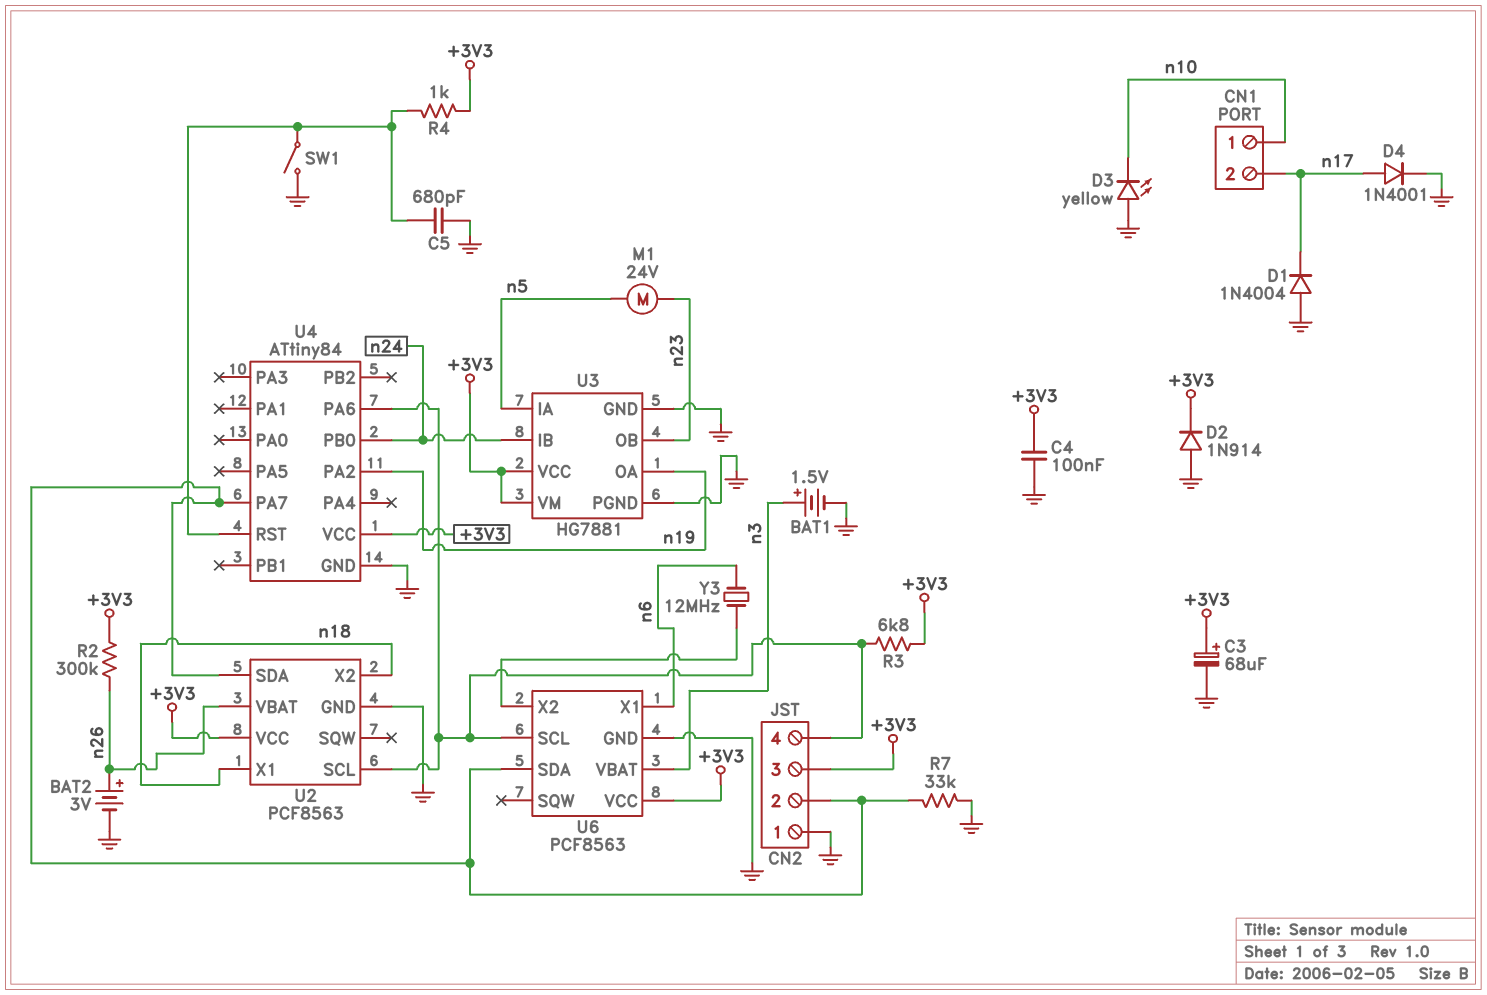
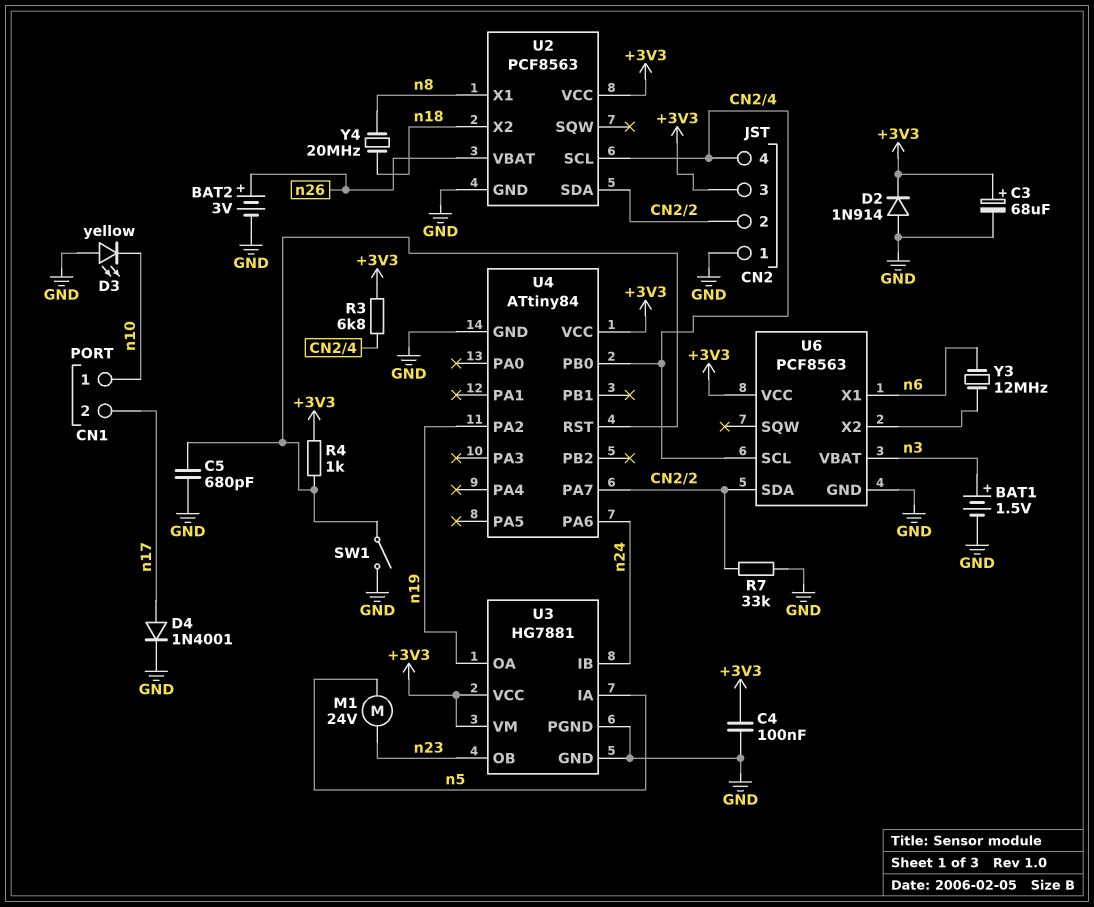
D1: diode 1N4004 (A GND, K n17) -> none
R2: 300k (+3V3, n26) -> none
U2 pin X1: n18 -> n8
U4 pin PA6: CN2/4 -> n24
U4 pin PB0: n24 -> CN2/4
Y4: none -> 20MHz (n8, n18)

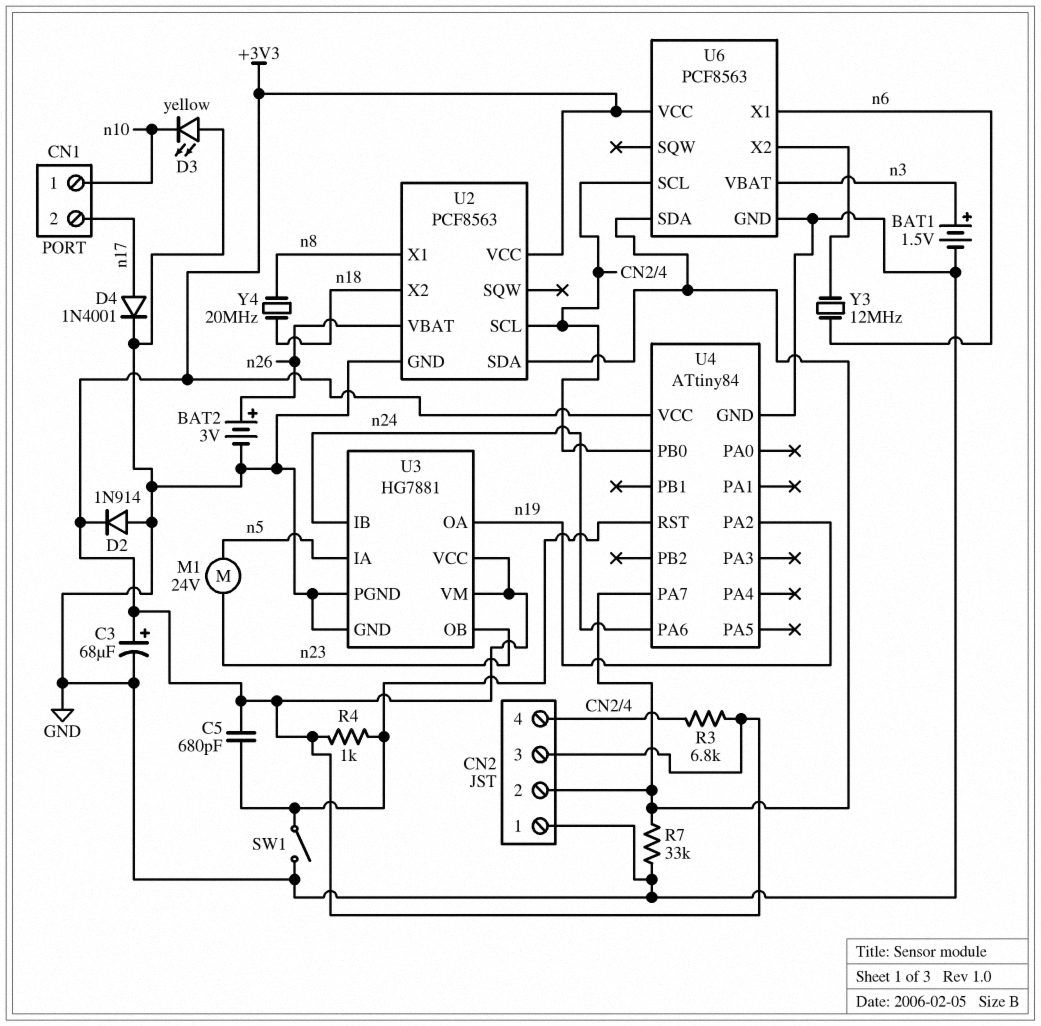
C4: 100nF (+3V3, GND) -> none
C5: 680pF (GND, U4/RST) -> 680pF (+3V3, U4/RST)

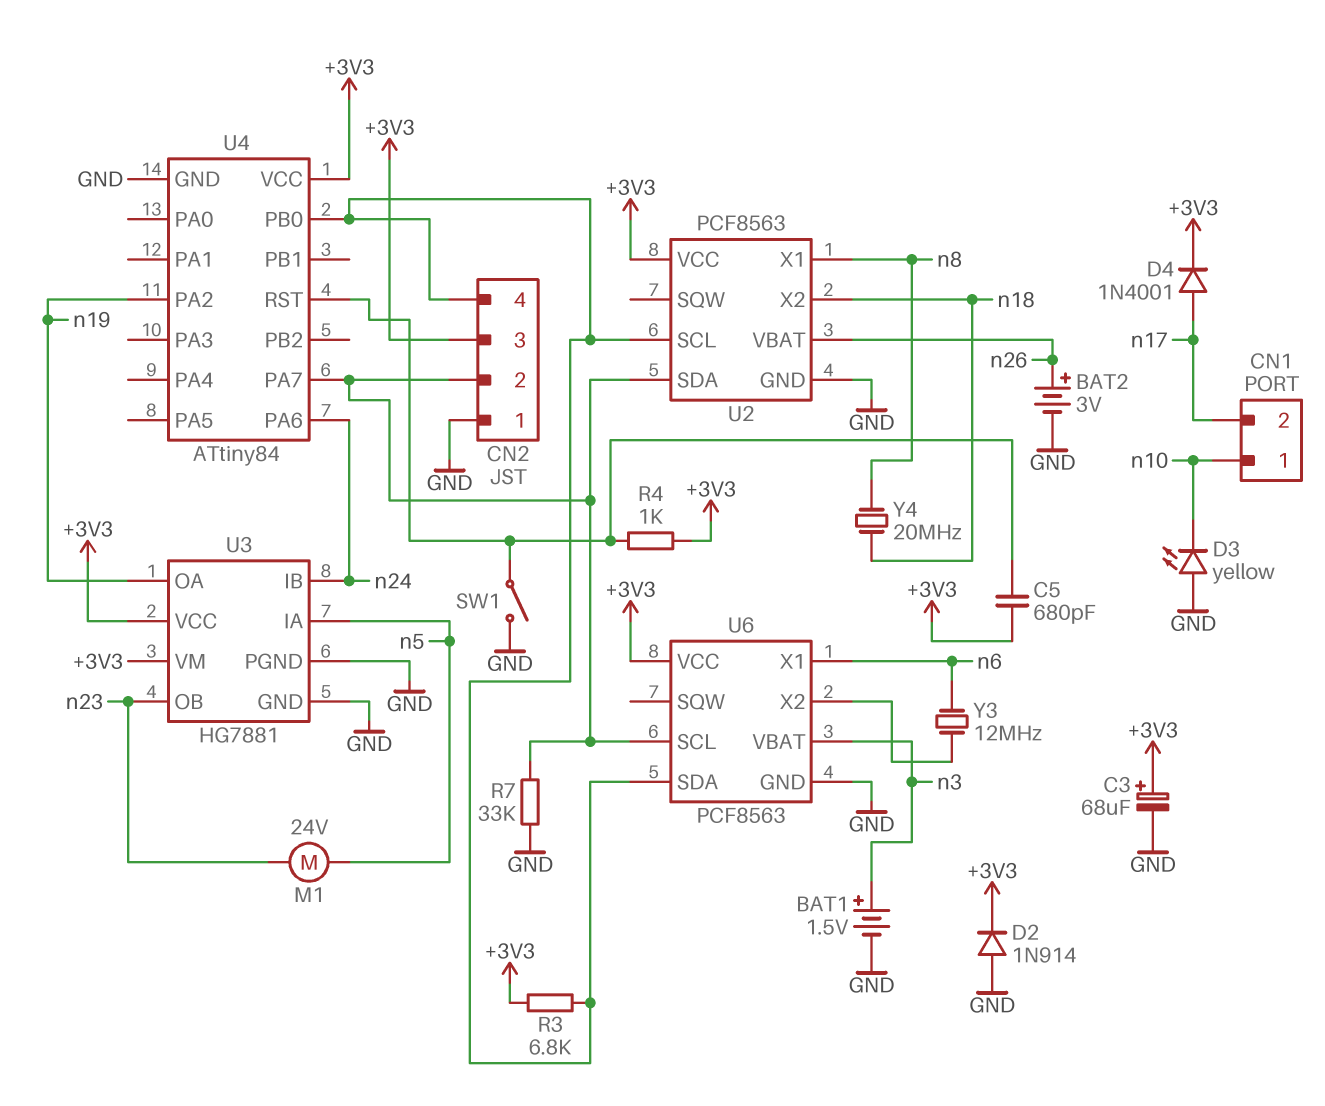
D4: diode 1N4001 (A n17, K GND) -> diode 1N4001 (A n17, K +3V3)
U6 pin SCL: CN2/4 -> CN2/2
U6 pin SDA: CN2/2 -> CN2/4

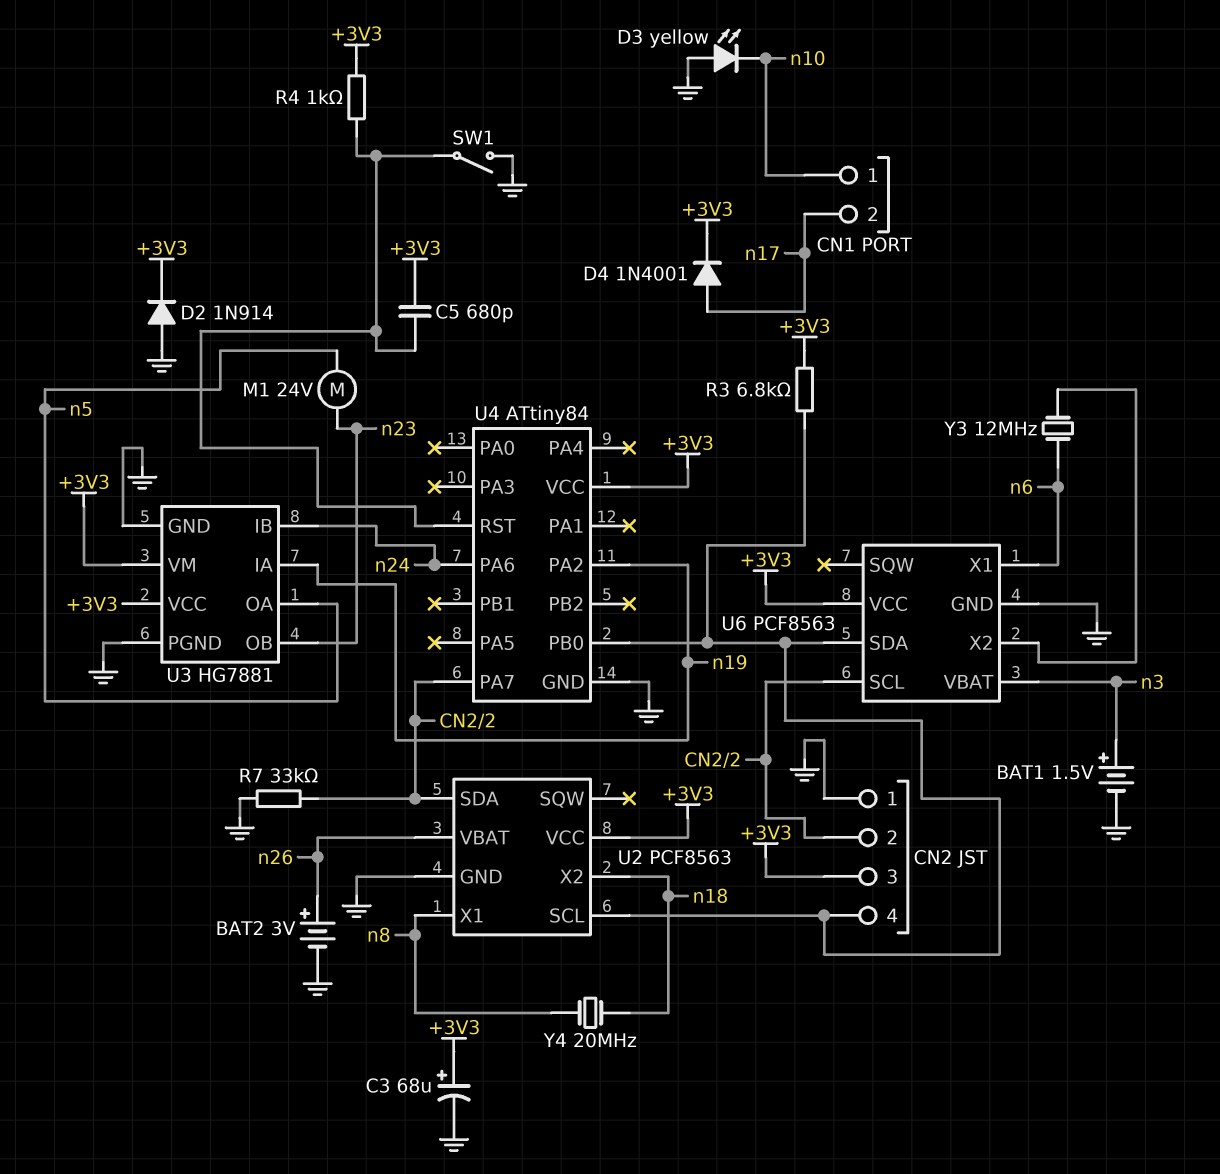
U3 pin IA: n5 -> n19
U3 pin OA: n19 -> n5

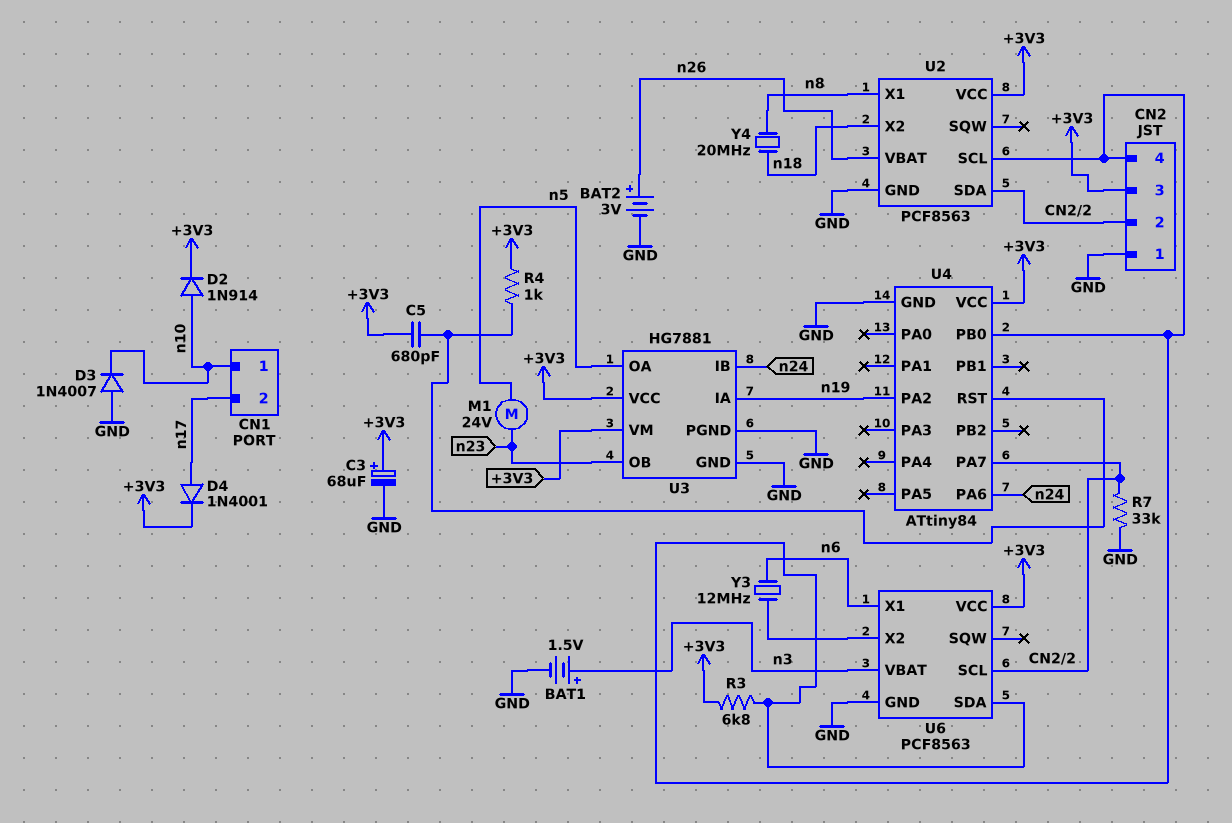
D2: diode 1N914 (A GND, K +3V3) -> diode 1N914 (A n10, K +3V3)
D3: LED yellow (A GND, K n10) -> diode 1N4007 (A GND, K n10)
SW1: switch (GND, U4/RST) -> none

